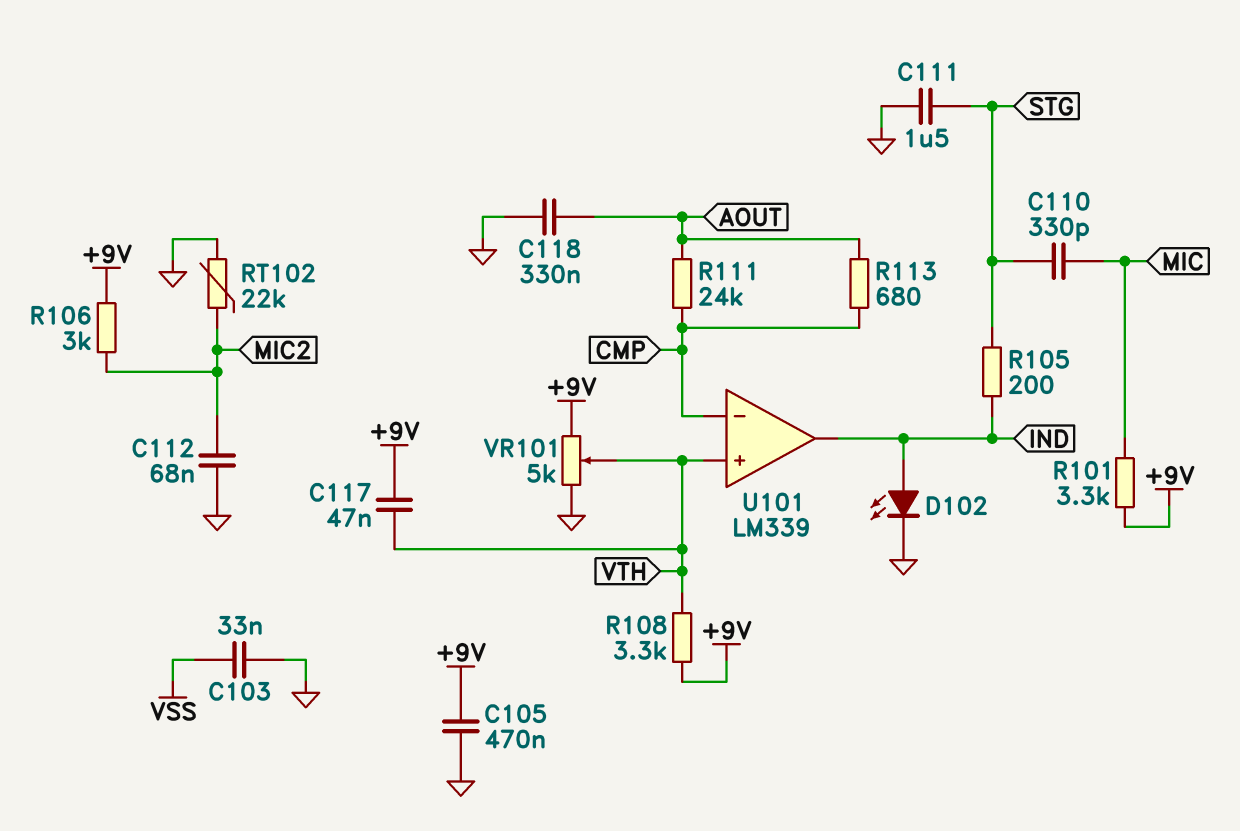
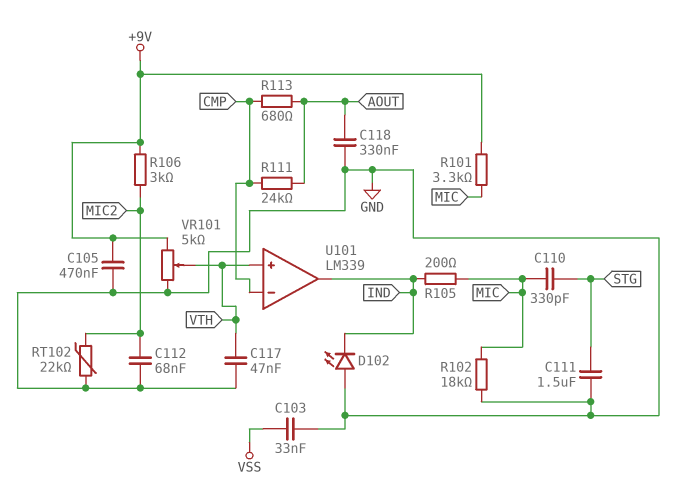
C117: 47nF (+9V, VTH) -> 47nF (GND, VTH)
D102: LED (A IND, K GND) -> LED (A GND, K IND)
R102: none -> 18k (GND, MIC)
R105: 200 (IND, STG) -> 200 (IND, MIC)
R108: 3.3k (+9V, VTH) -> none

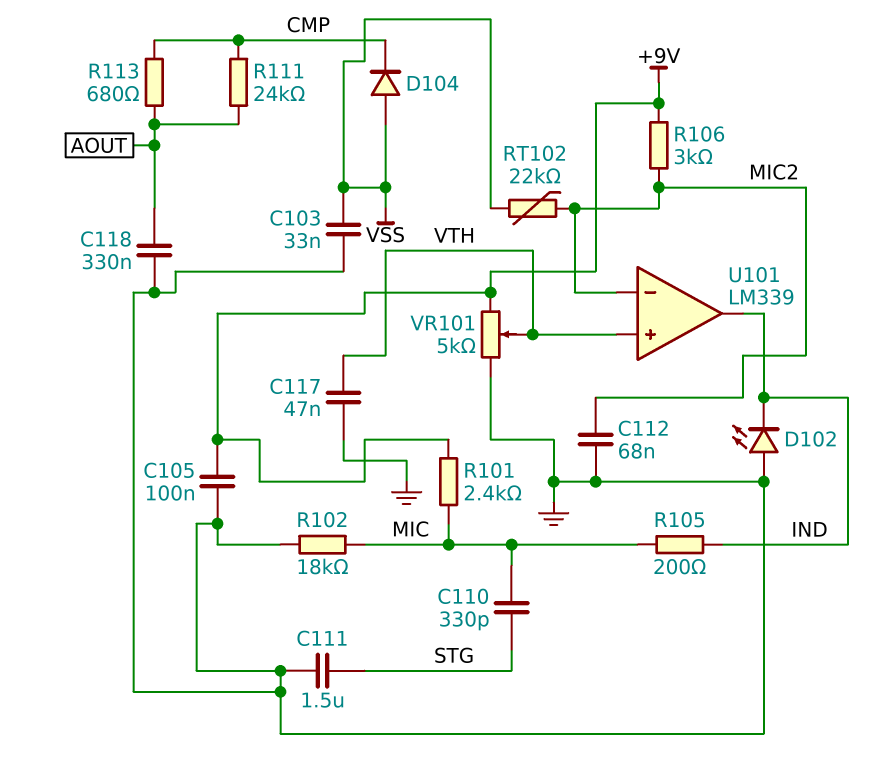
C105: 470nF (+9V, GND) -> 100nF (+9V, GND)
D104: none -> diode (A VSS, K CMP)
R101: 3.3k (+9V, MIC) -> 2.4k (+9V, MIC)
RT102: 22k (GND, MIC2) -> 22k (MIC2, VSS)
U101 pin in-: CMP -> MIC2

